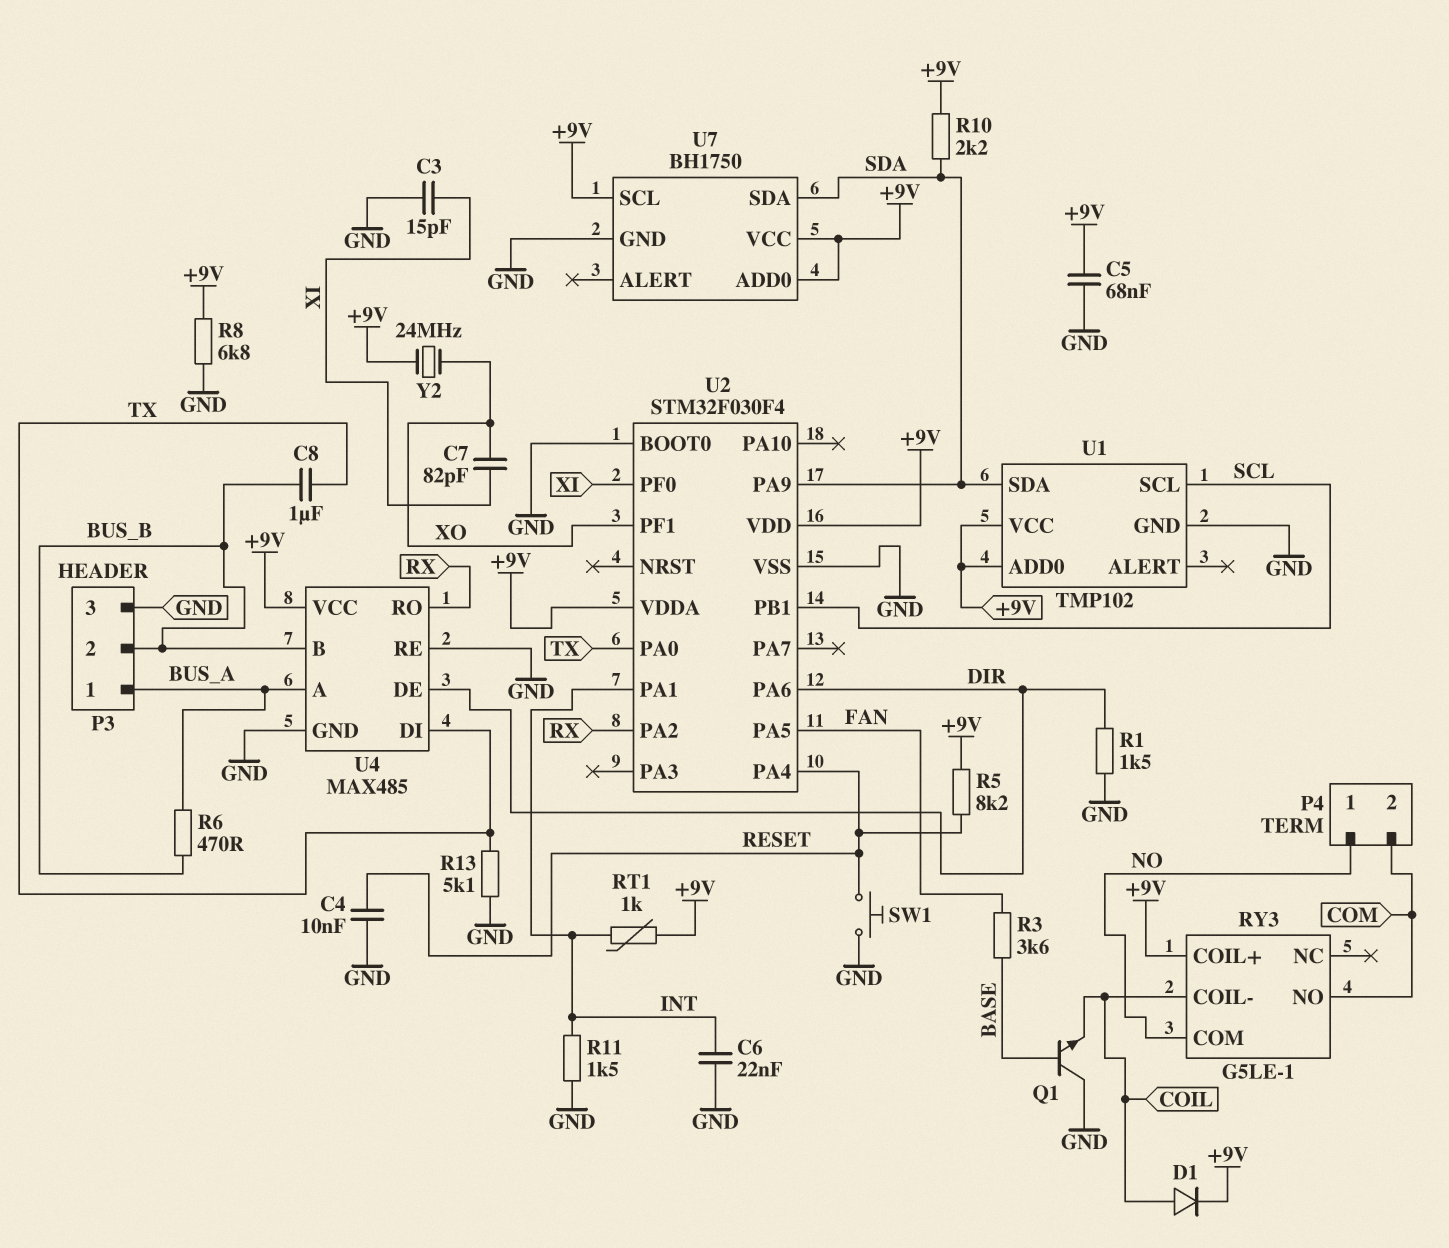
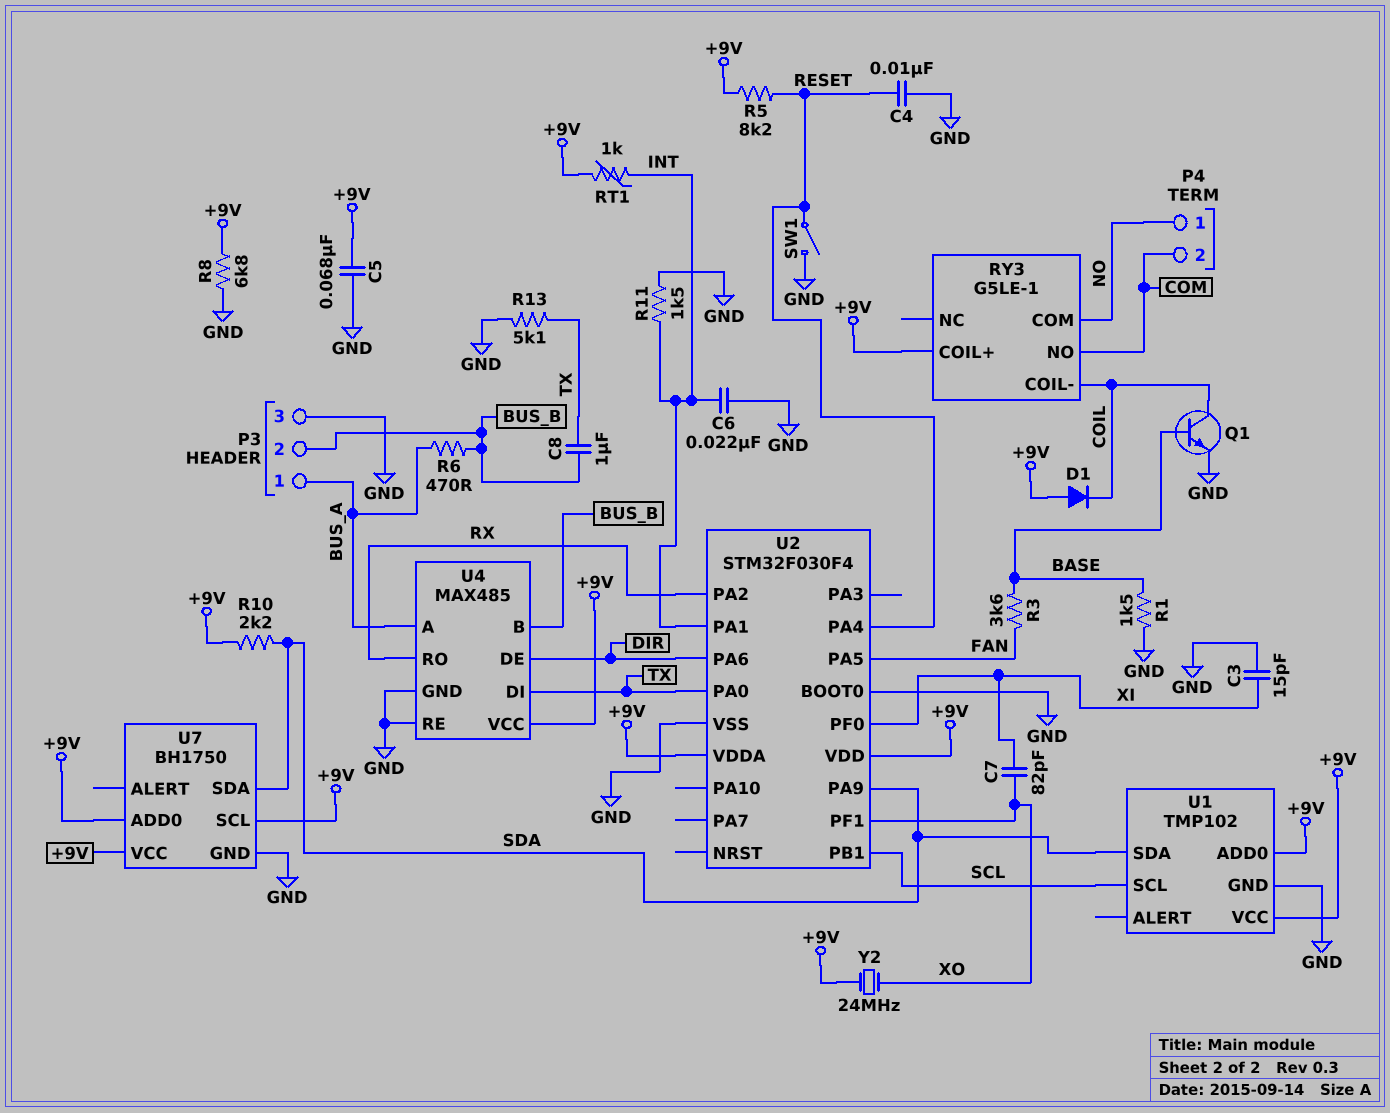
D1: diode (A COIL, K +9V) -> diode (A +9V, K COIL)
Q1: NPN (B BASE, C GND, E COIL) -> NPN (B BASE, C COIL, E GND)
R1: 1.5k (DIR, GND) -> 1.5k (BASE, GND)
SW1: button (GND, RESET) -> switch (GND, RESET)

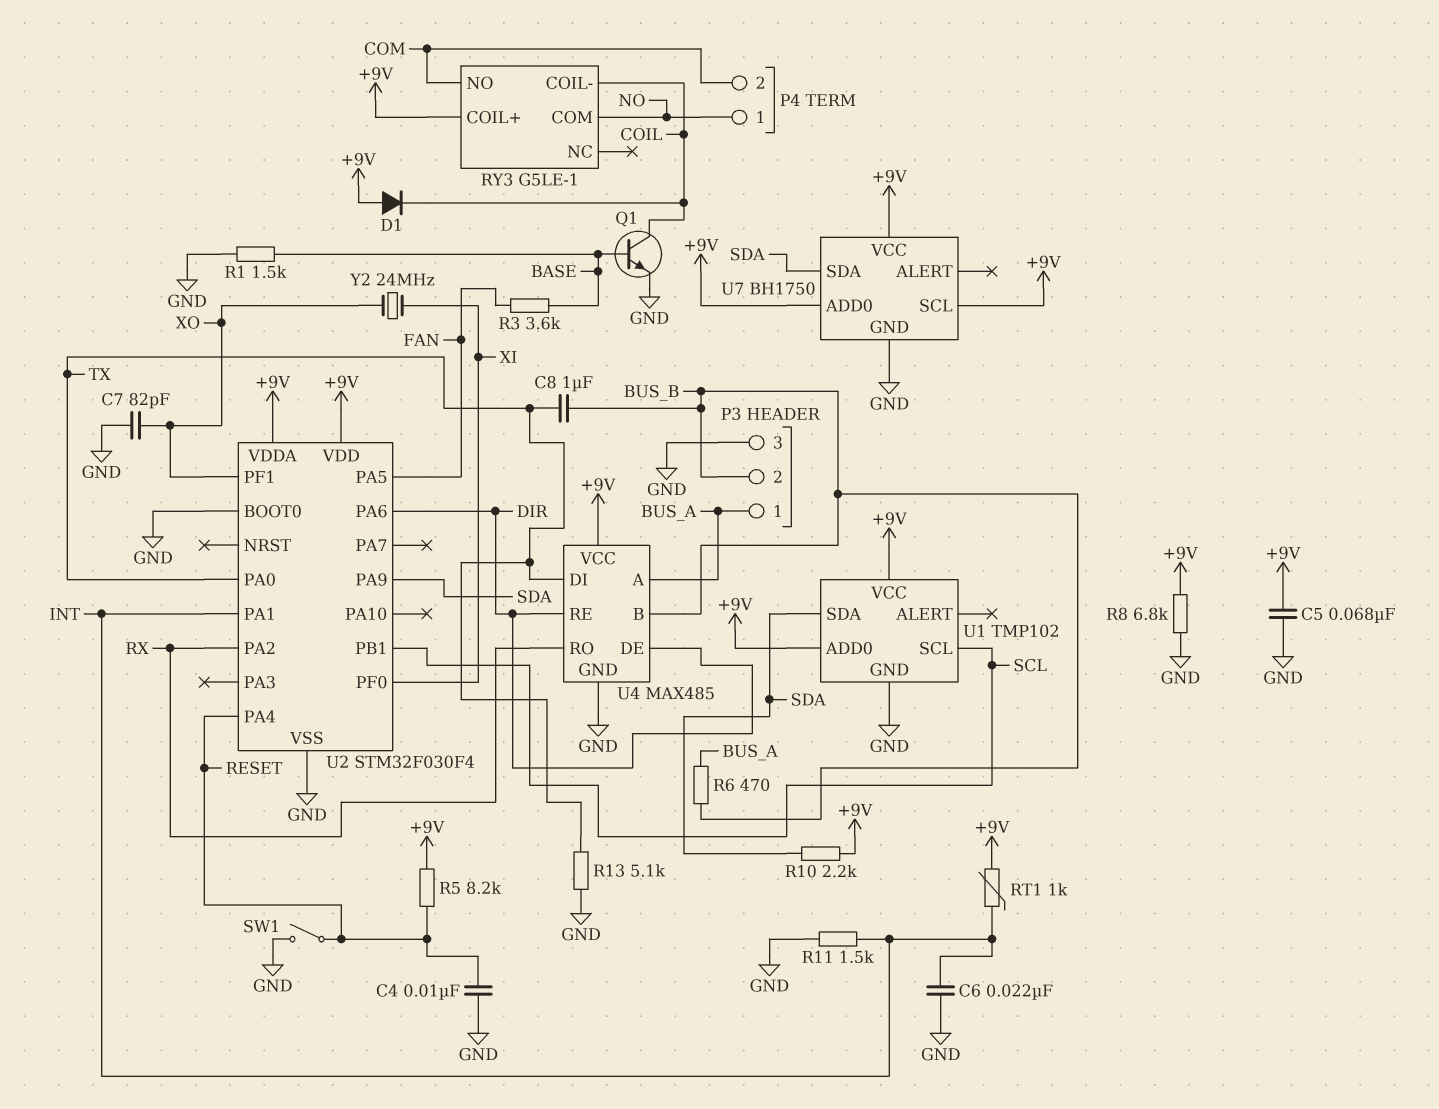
C3: 15pF (GND, XI) -> none
C7: 82pF (XI, XO) -> 82pF (GND, XO)
U4 pin RE: GND -> DIR
Y2: 24MHz (+9V, XO) -> 24MHz (XI, XO)

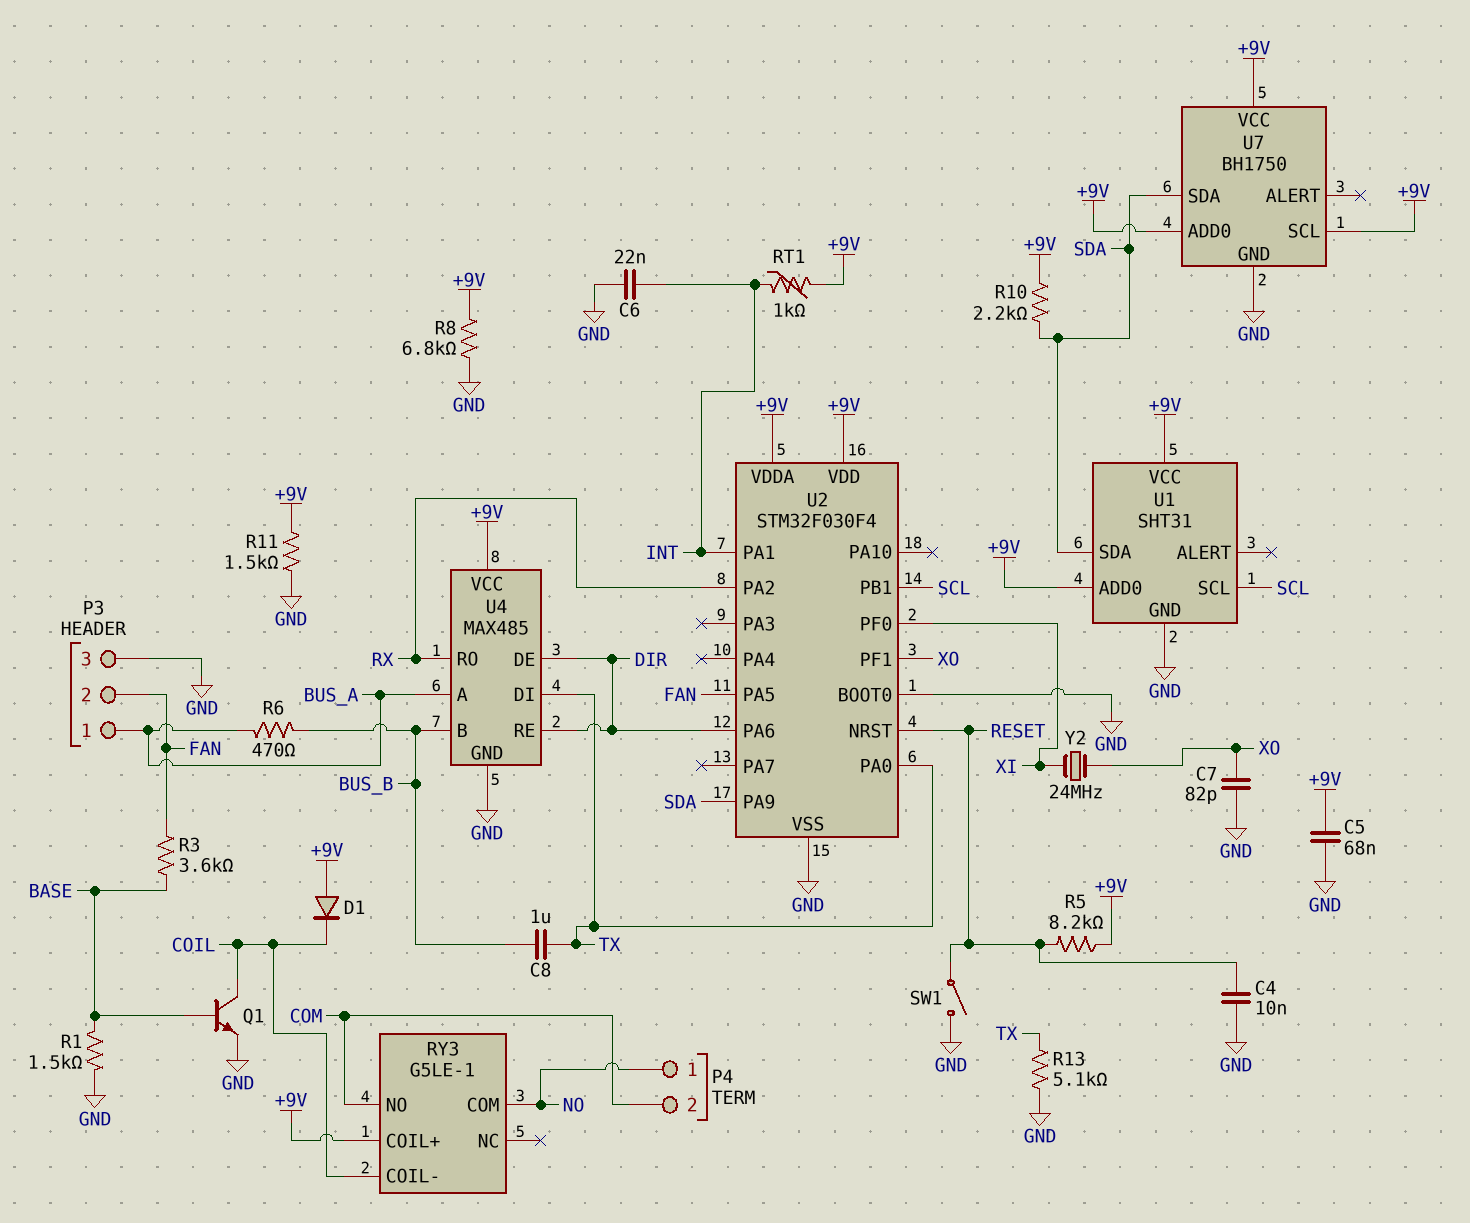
P3 pin 2: BUS_B -> FAN
R11: 1.5k (GND, INT) -> 1.5k (+9V, GND)
U1: TMP102 -> SHT31
U2 pin NRST: none -> RESET
U2 pin PA4: RESET -> none

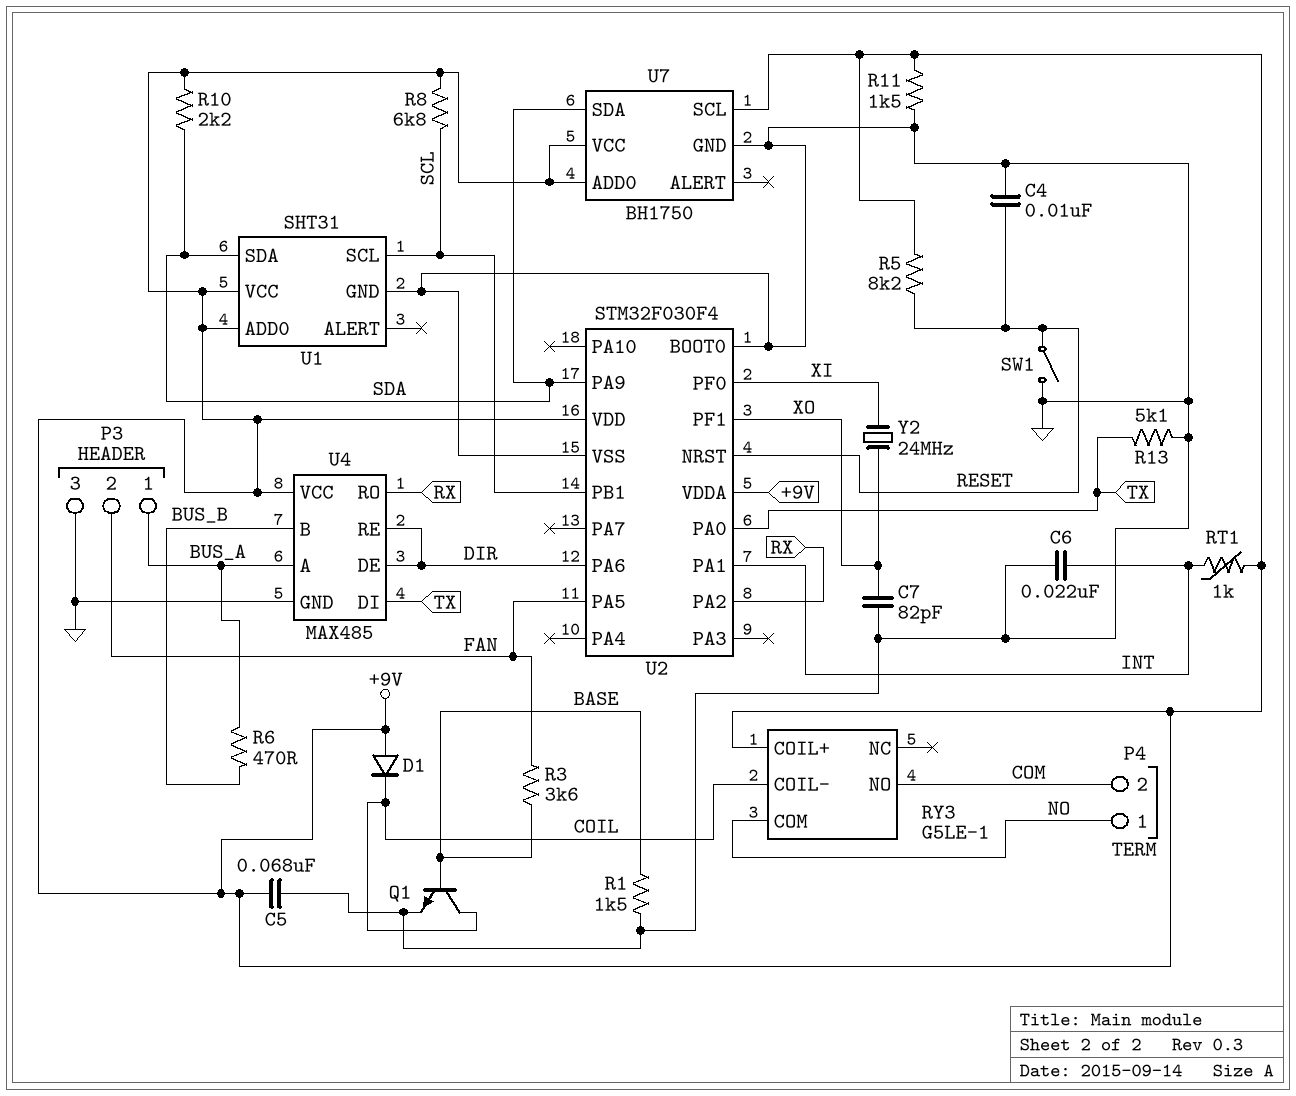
C8: 1uF (BUS_B, TX) -> none
R8: 6.8k (+9V, GND) -> 6.8k (+9V, SCL)

